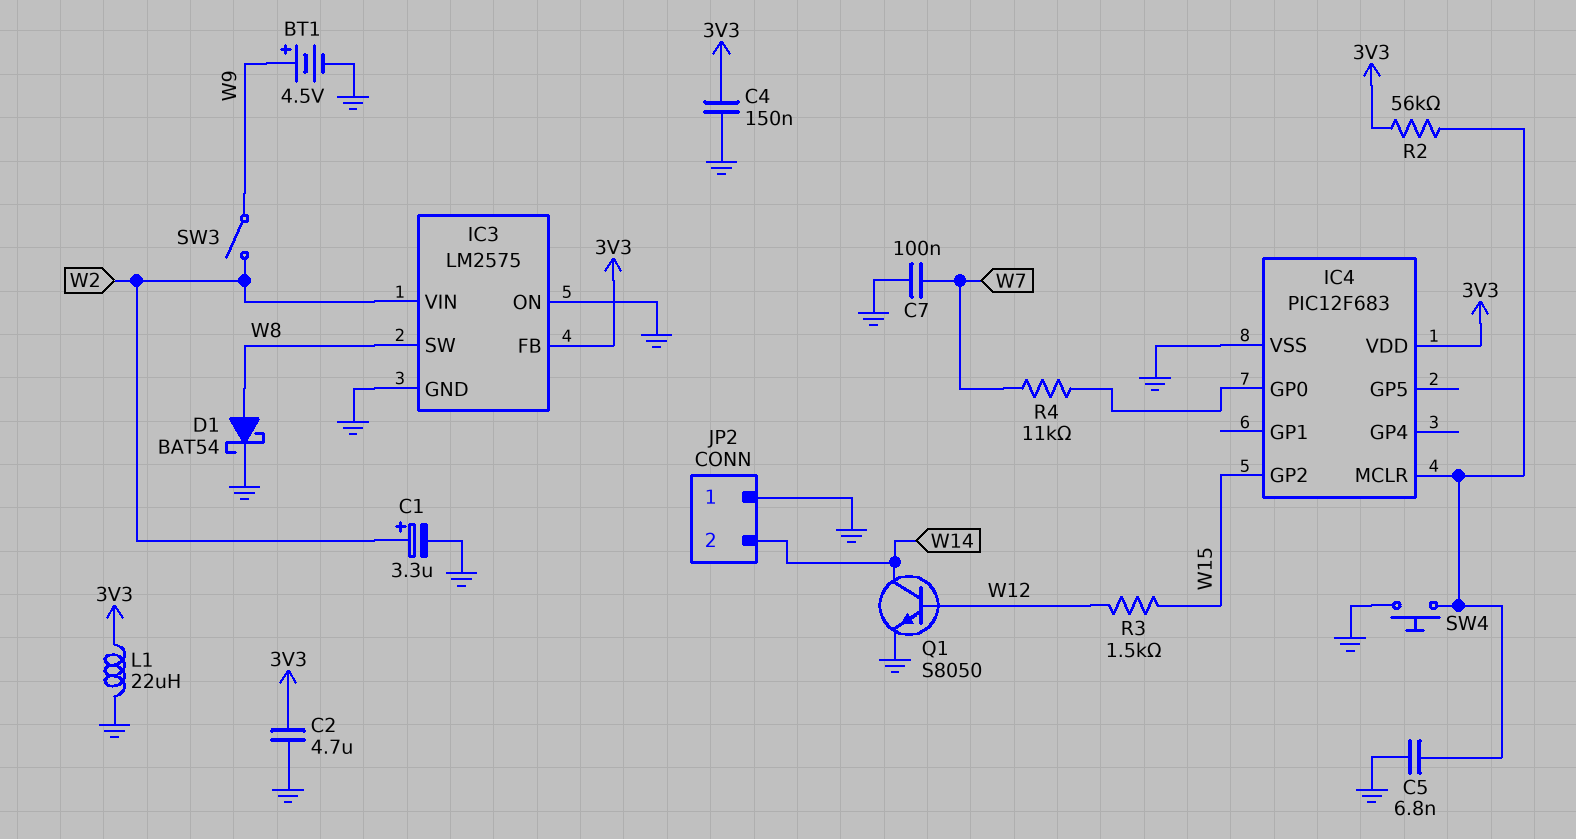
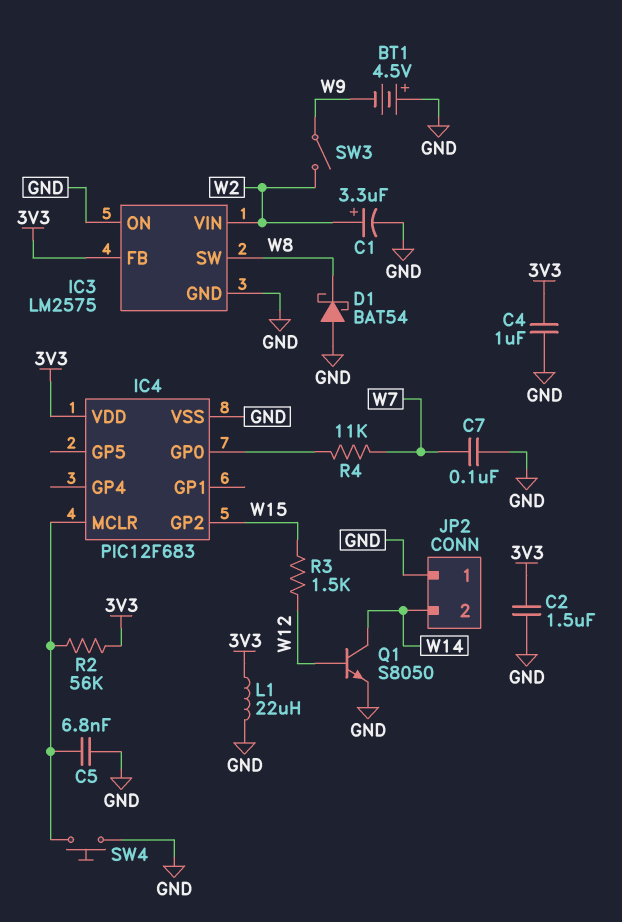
BT1: 4.5V (plus W9, minus GND) -> 4.5V (plus GND, minus W9)
C2: 4.7uF (3V3, GND) -> 1.5uF (3V3, GND)
C4: 150nF (3V3, GND) -> 1uF (3V3, GND)
D1: schottky BAT54 (A W8, K GND) -> schottky BAT54 (A GND, K W8)

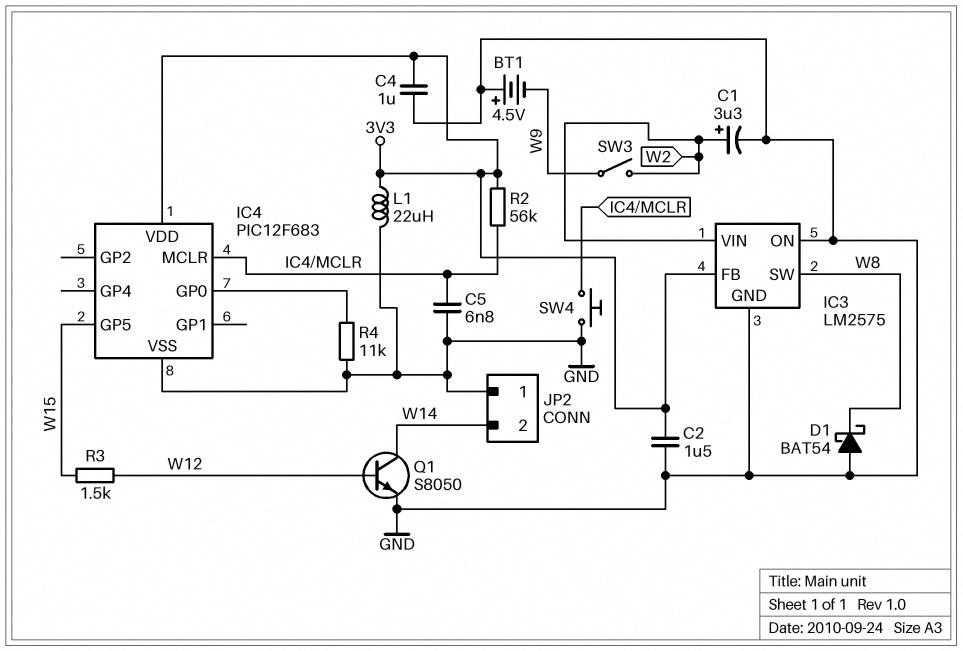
C7: 100nF (GND, W7) -> none
IC4 pin GP2: W15 -> none
IC4 pin GP5: none -> W15
R4: 11k (IC4/GP0, W7) -> 11k (GND, IC4/GP0)

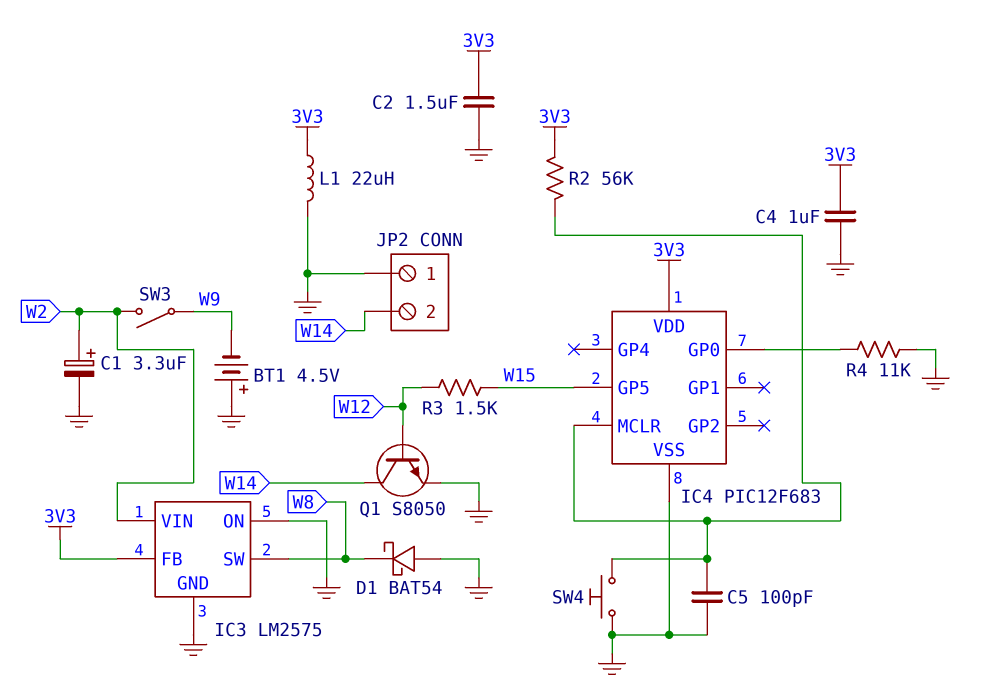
C5: 6.8nF (GND, IC4/MCLR) -> 100pF (GND, IC4/MCLR)

